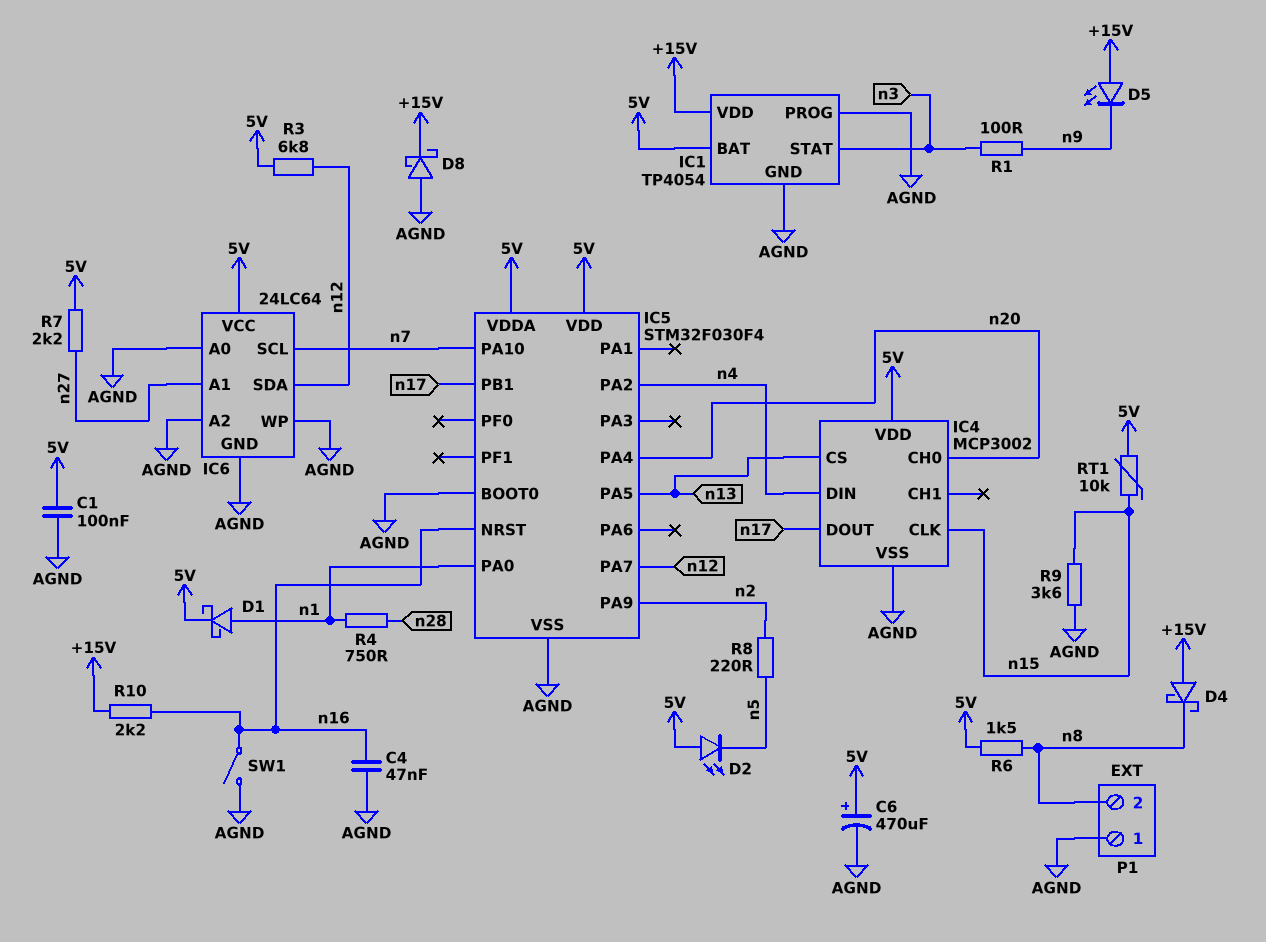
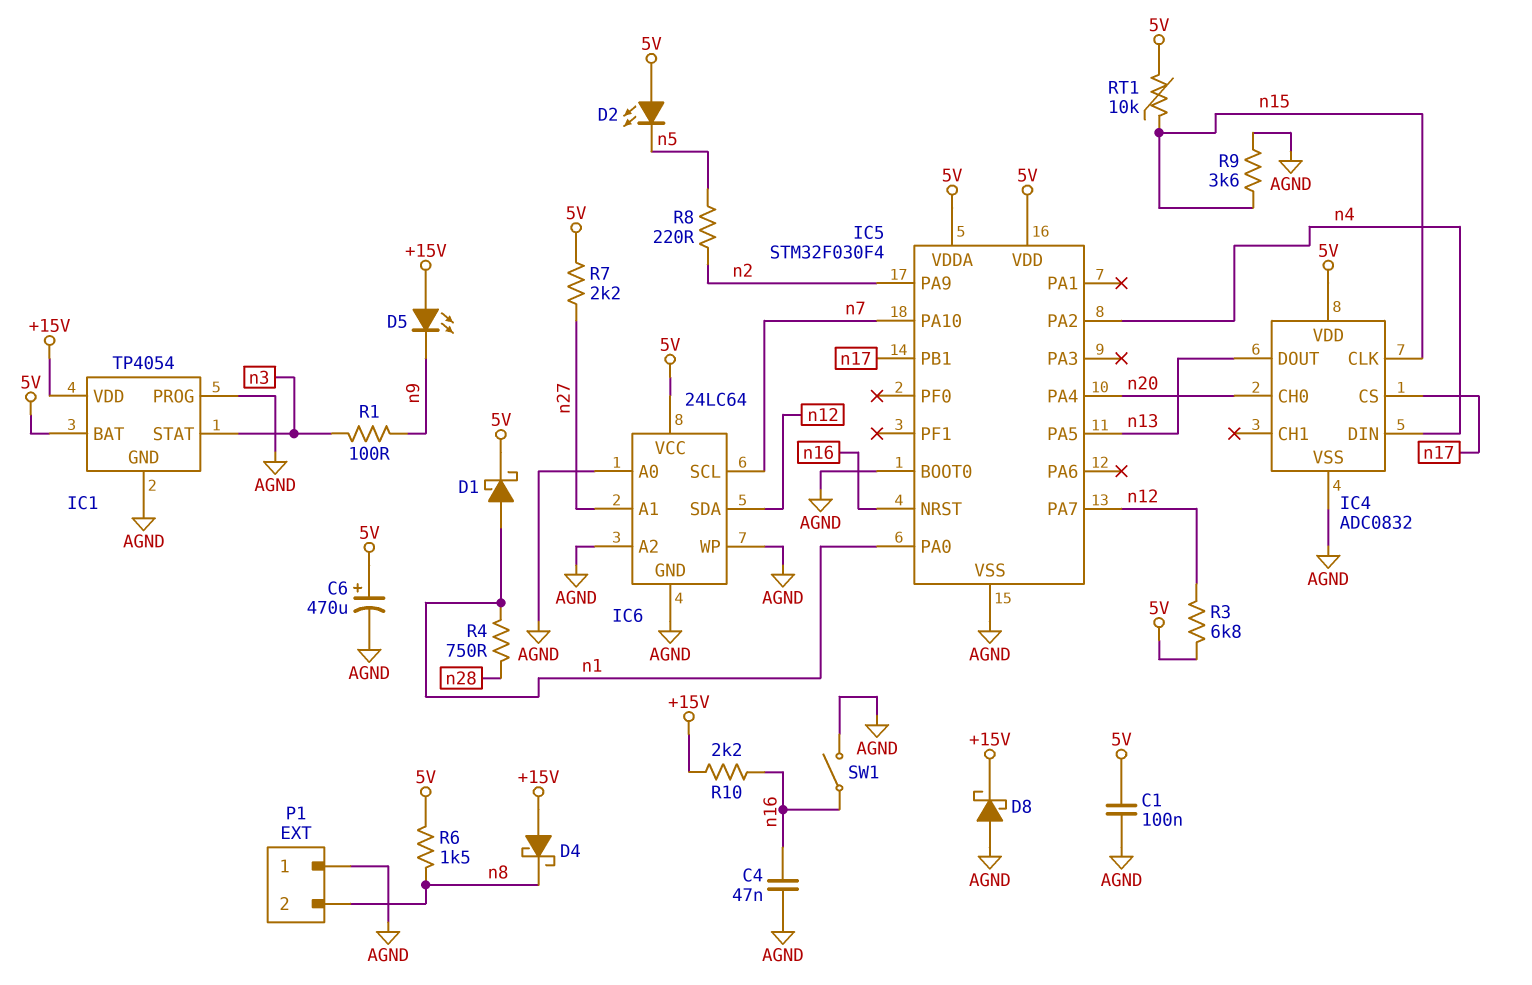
IC4: MCP3002 -> ADC0832
IC4 pin CS: n13 -> n17
IC4 pin DOUT: n17 -> n13

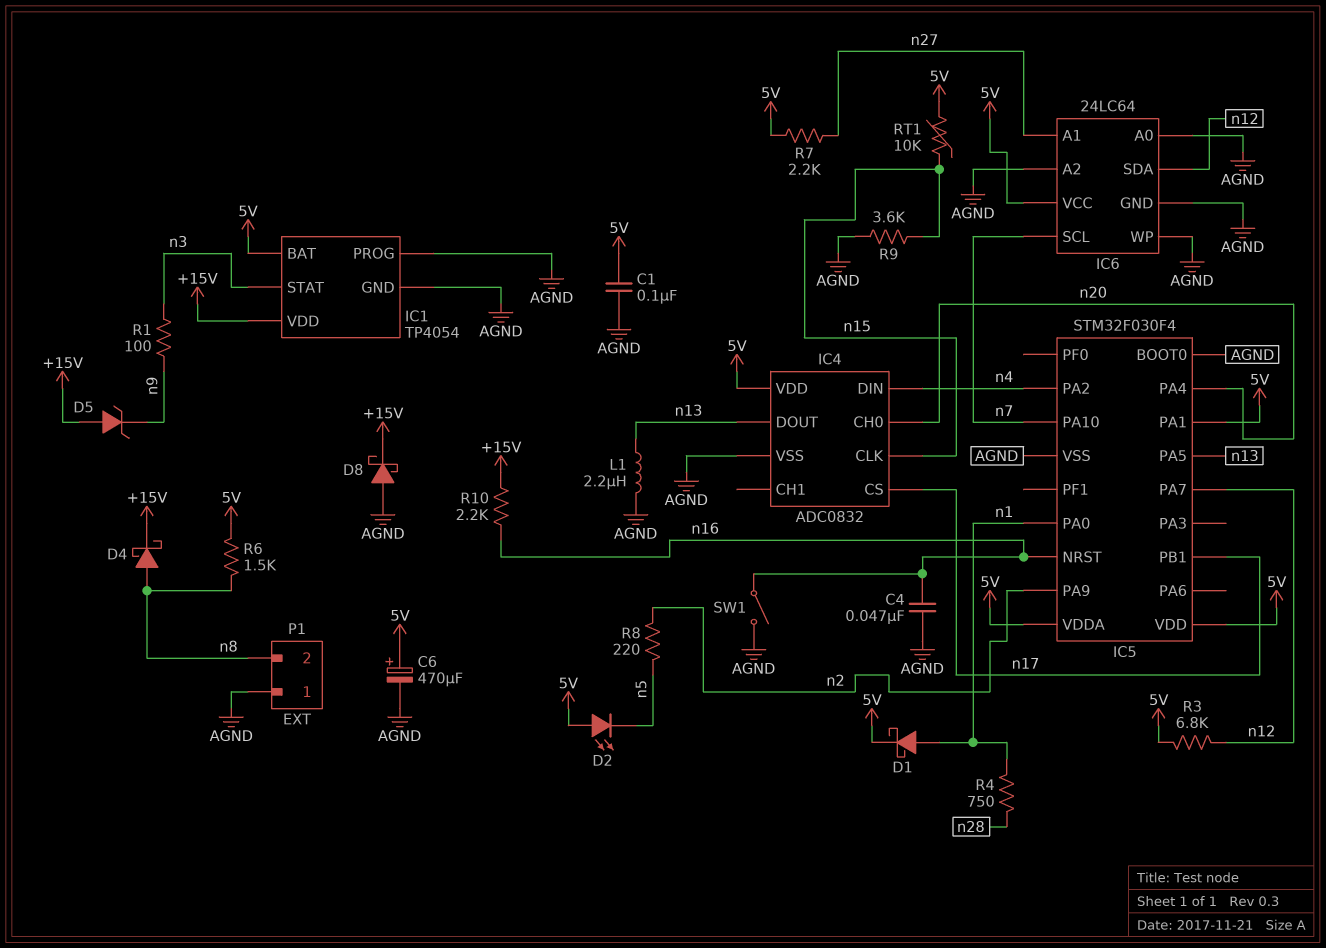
D4: schottky (A +15V, K n8) -> schottky (A n8, K +15V)
D5: LED (A +15V, K n9) -> zener (A +15V, K n9)
IC5 pin PA1: none -> 5V
L1: none -> 2.2uH (AGND, n13)

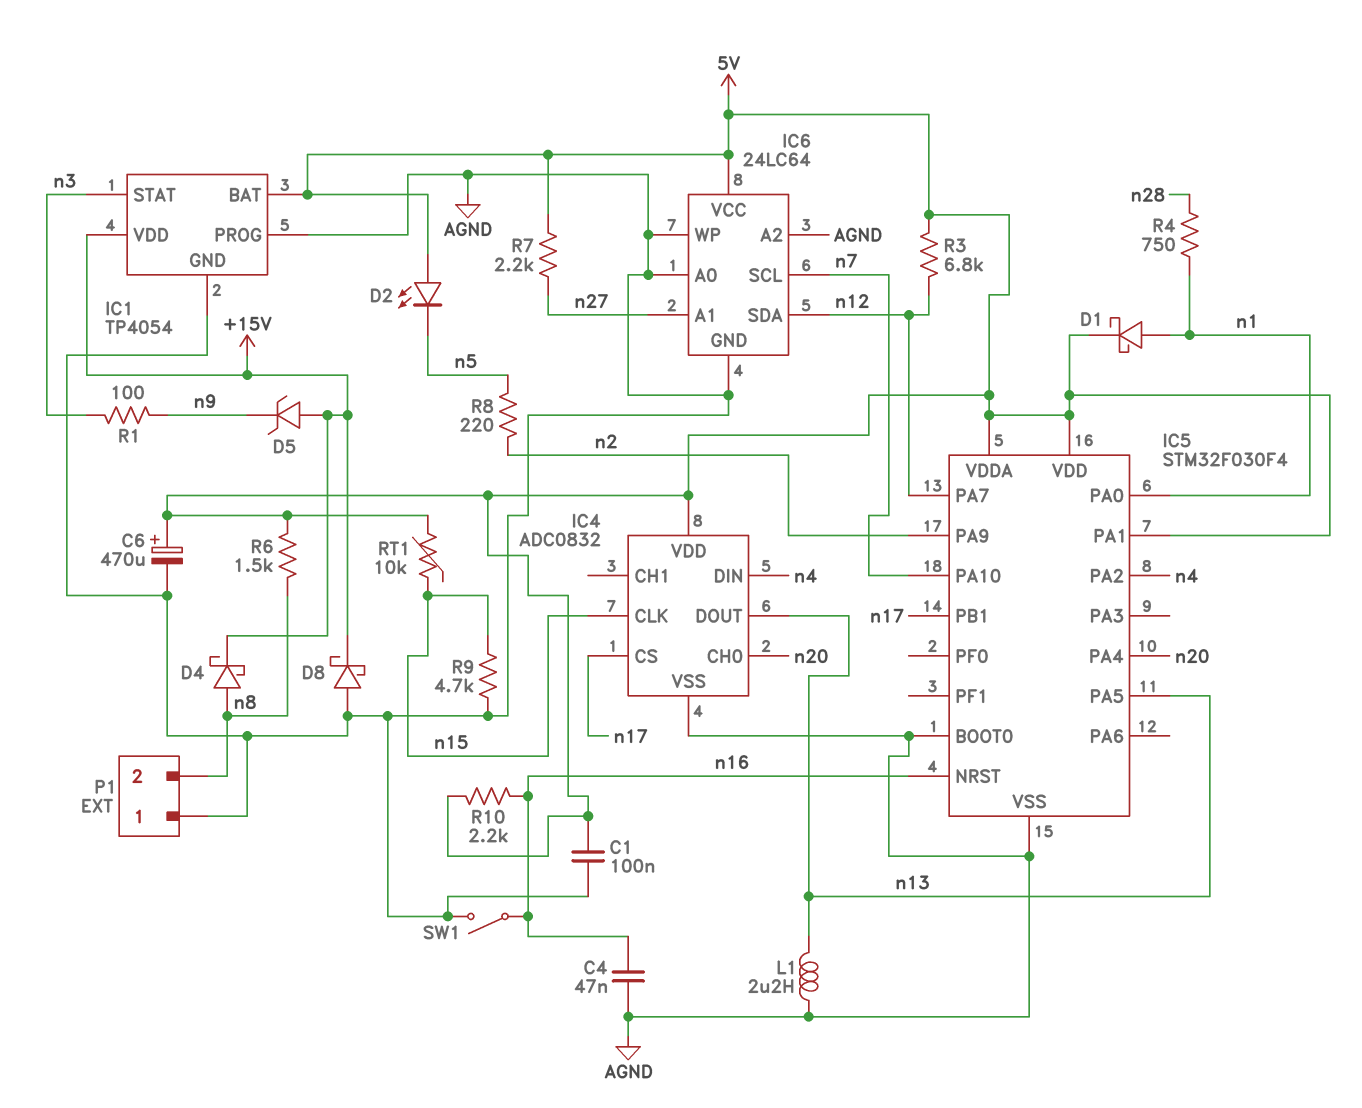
R9: 3.6k (AGND, n15) -> 4.7k (AGND, n15)
R10: 2.2k (+15V, n16) -> 2.2k (5V, n16)

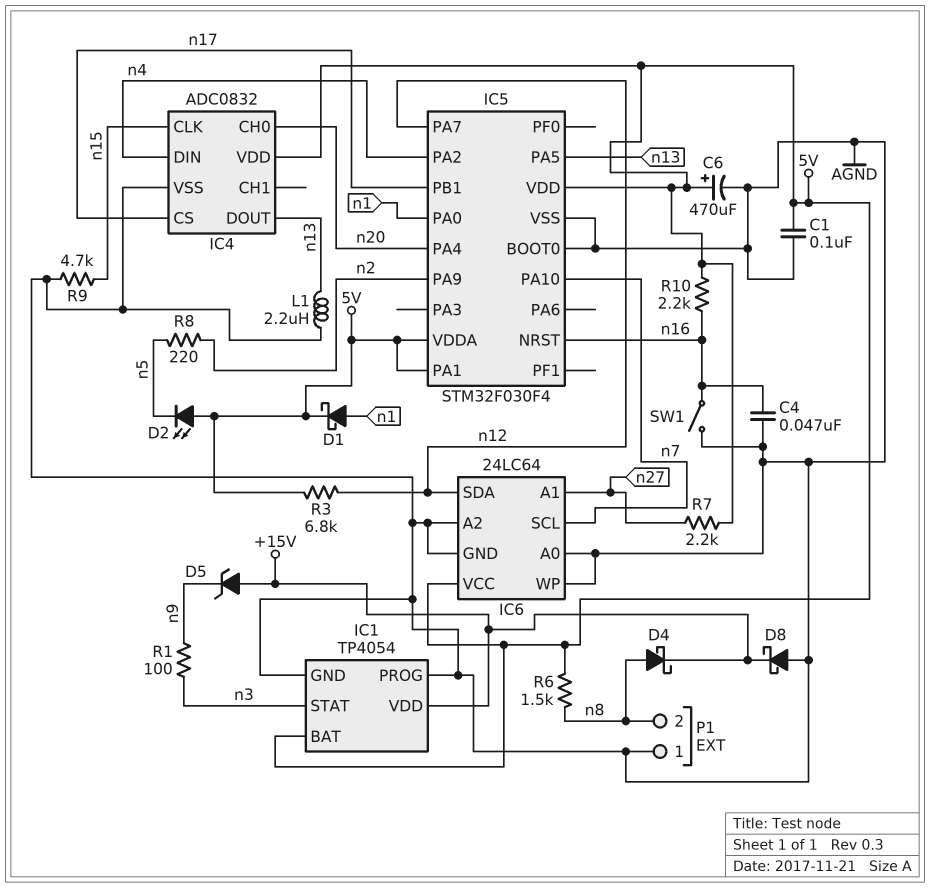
R4: 750 (n1, n28) -> none
RT1: 10k (5V, n15) -> none

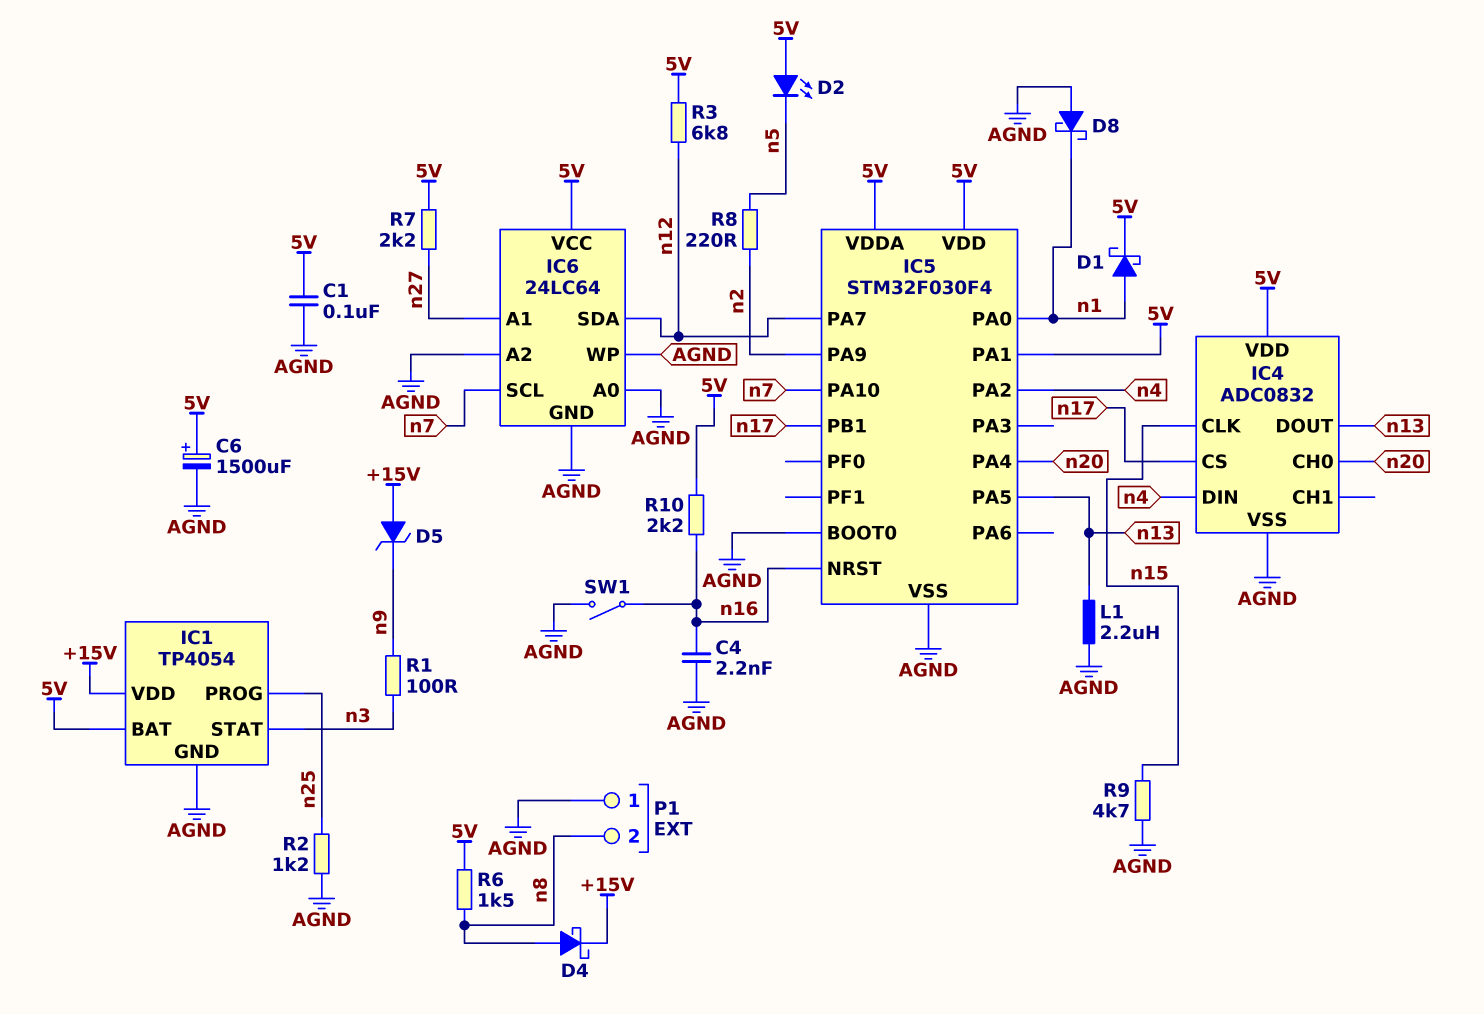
C4: 47nF (AGND, n16) -> 2.2nF (AGND, n16)
C6: 470uF (plus 5V, minus AGND) -> 1500uF (plus 5V, minus AGND)
D8: schottky (A AGND, K +15V) -> schottky (A AGND, K n1)
IC1 pin PROG: AGND -> n25
R2: none -> 1.2k (AGND, n25)

